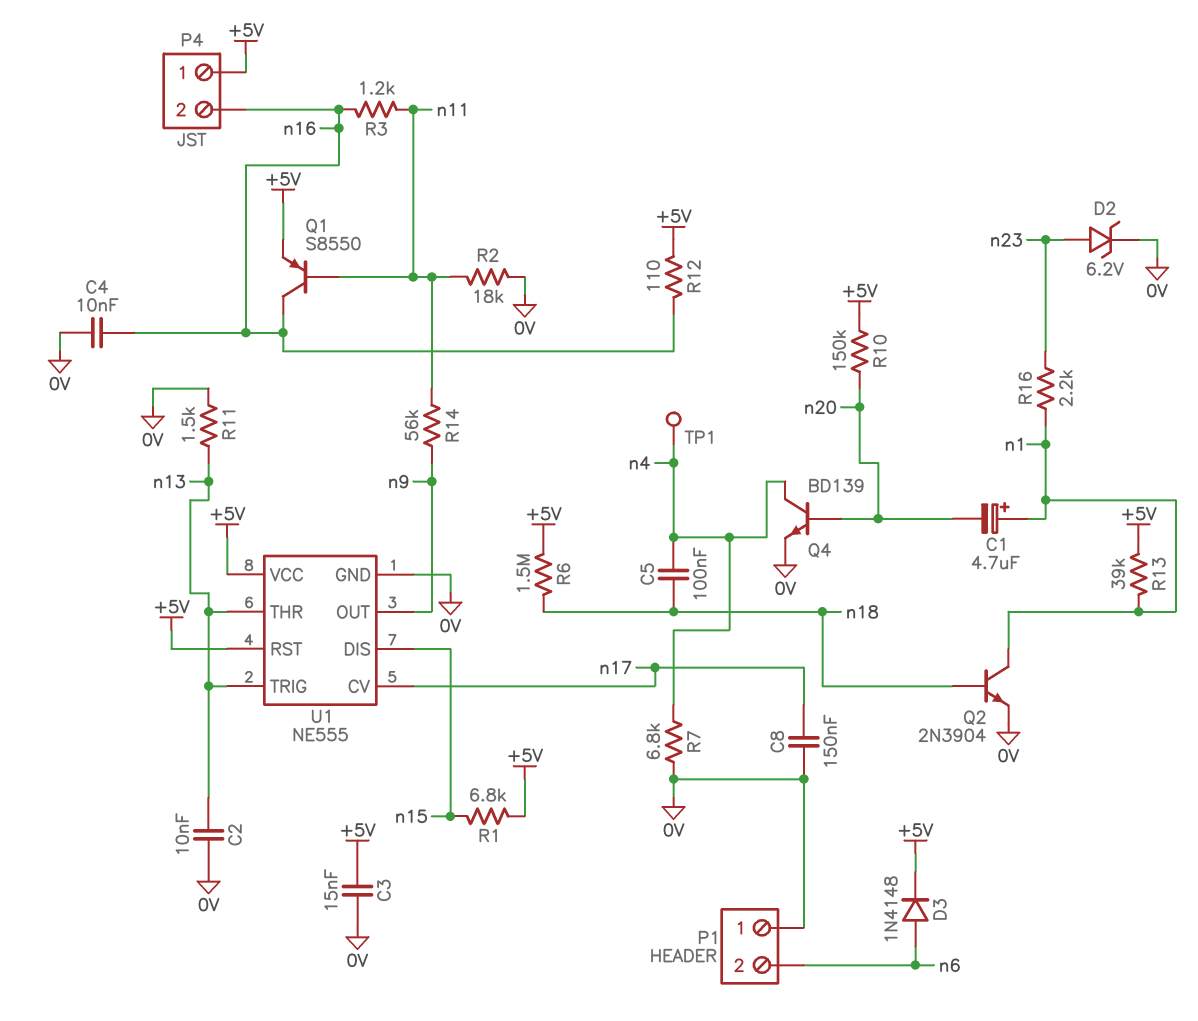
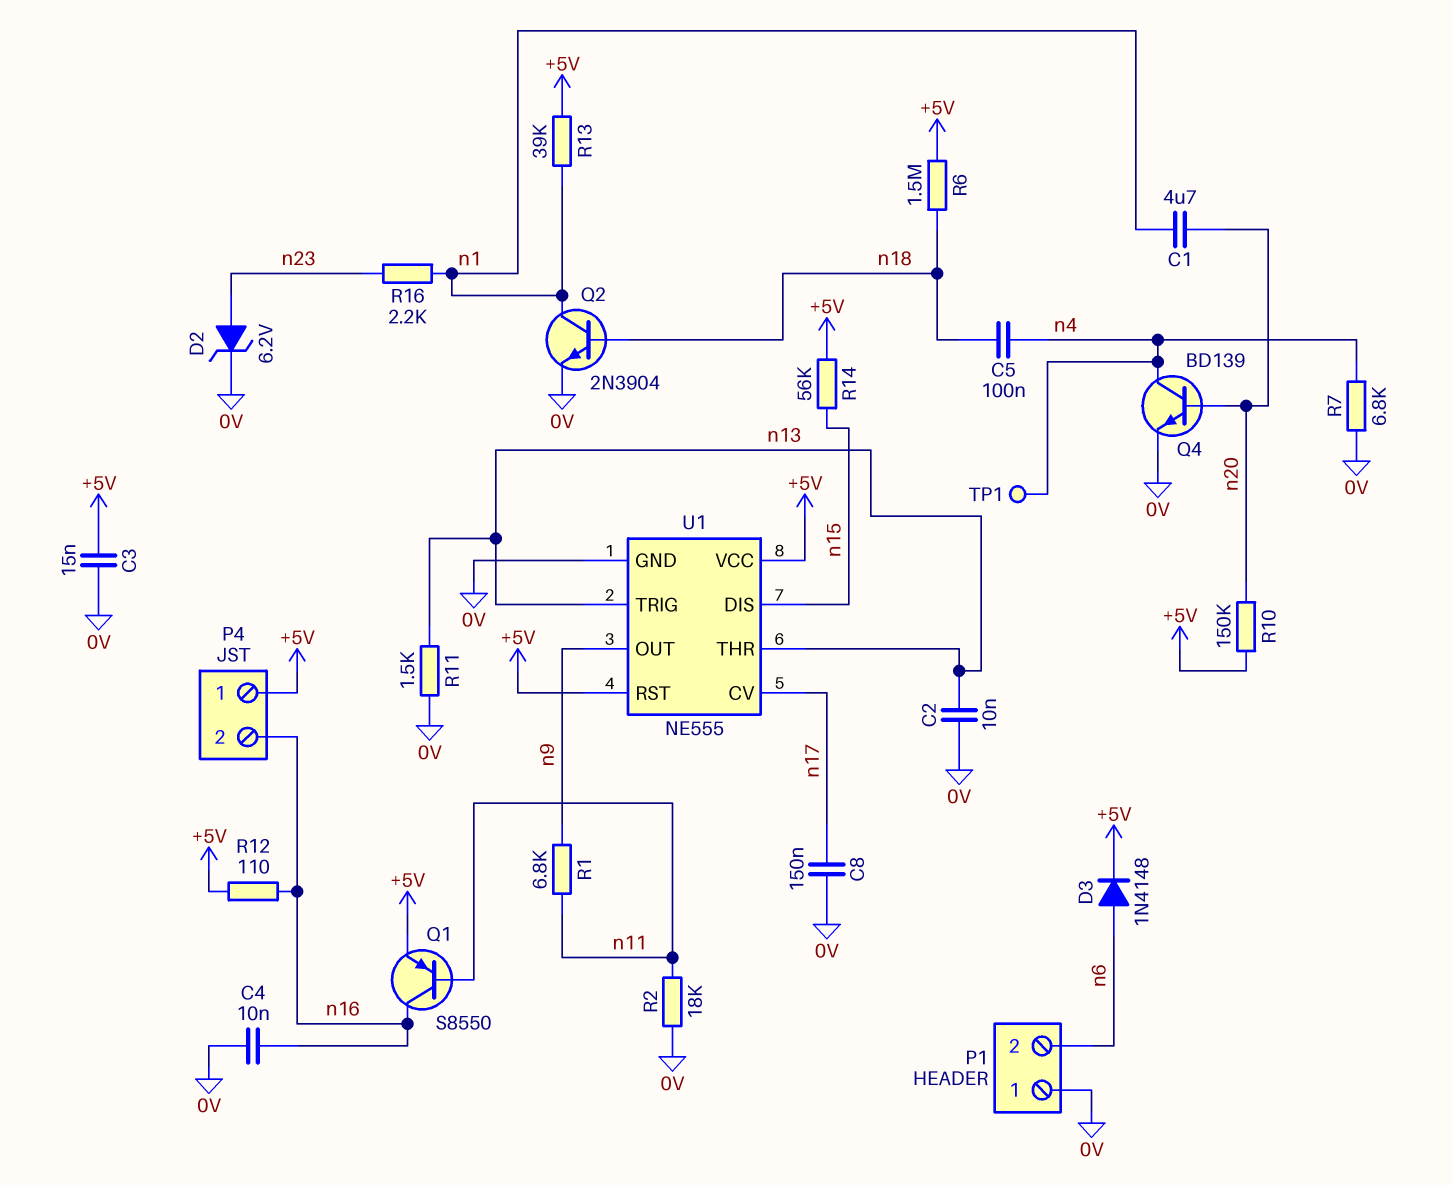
C1: 4.7uF (plus n1, minus n20) -> 4.7uF (n1, n20)
R1: 6.8k (+5V, n15) -> 6.8k (n9, n11)
R3: 1.2k (n11, n16) -> none
R14: 56k (n9, n11) -> 56k (+5V, n15)

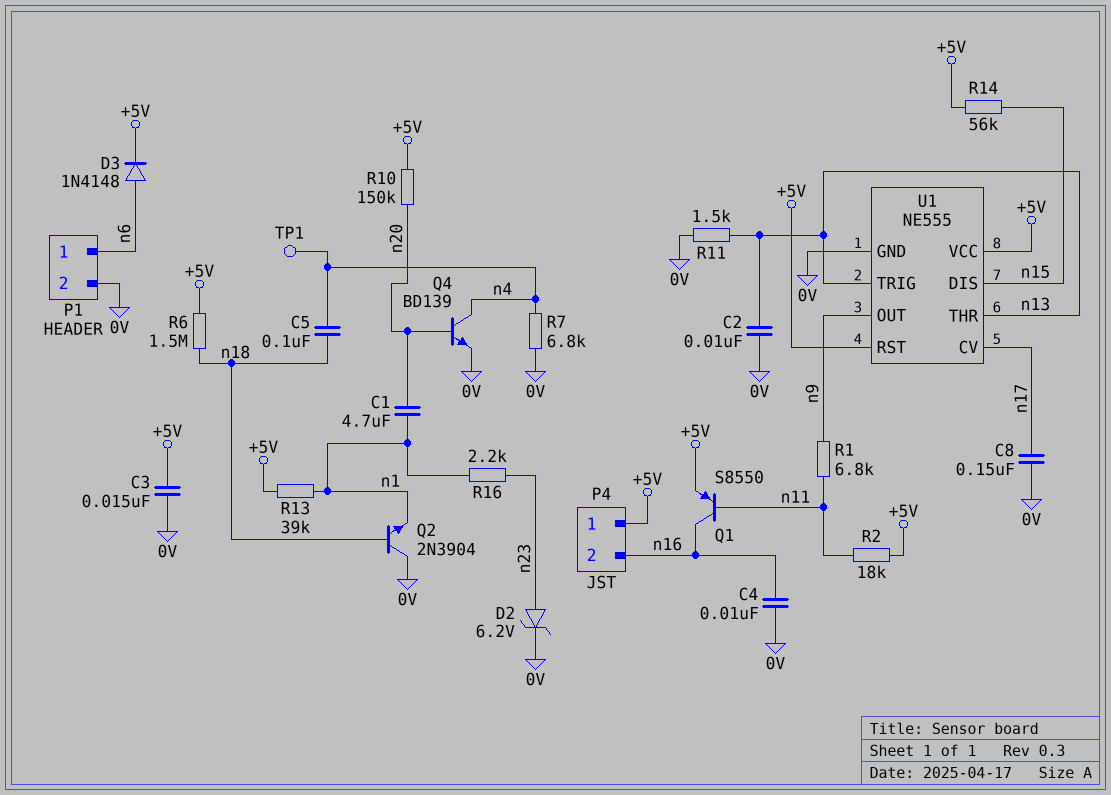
P1 pin 1: 0V -> n6
P1 pin 2: n6 -> 0V
Q2: NPN 2N3904 (B n18, C n1, E 0V) -> NPN 2N3904 (B n18, C 0V, E n1)
R2: 18k (0V, n11) -> 18k (+5V, n11)
R12: 110 (+5V, n16) -> none

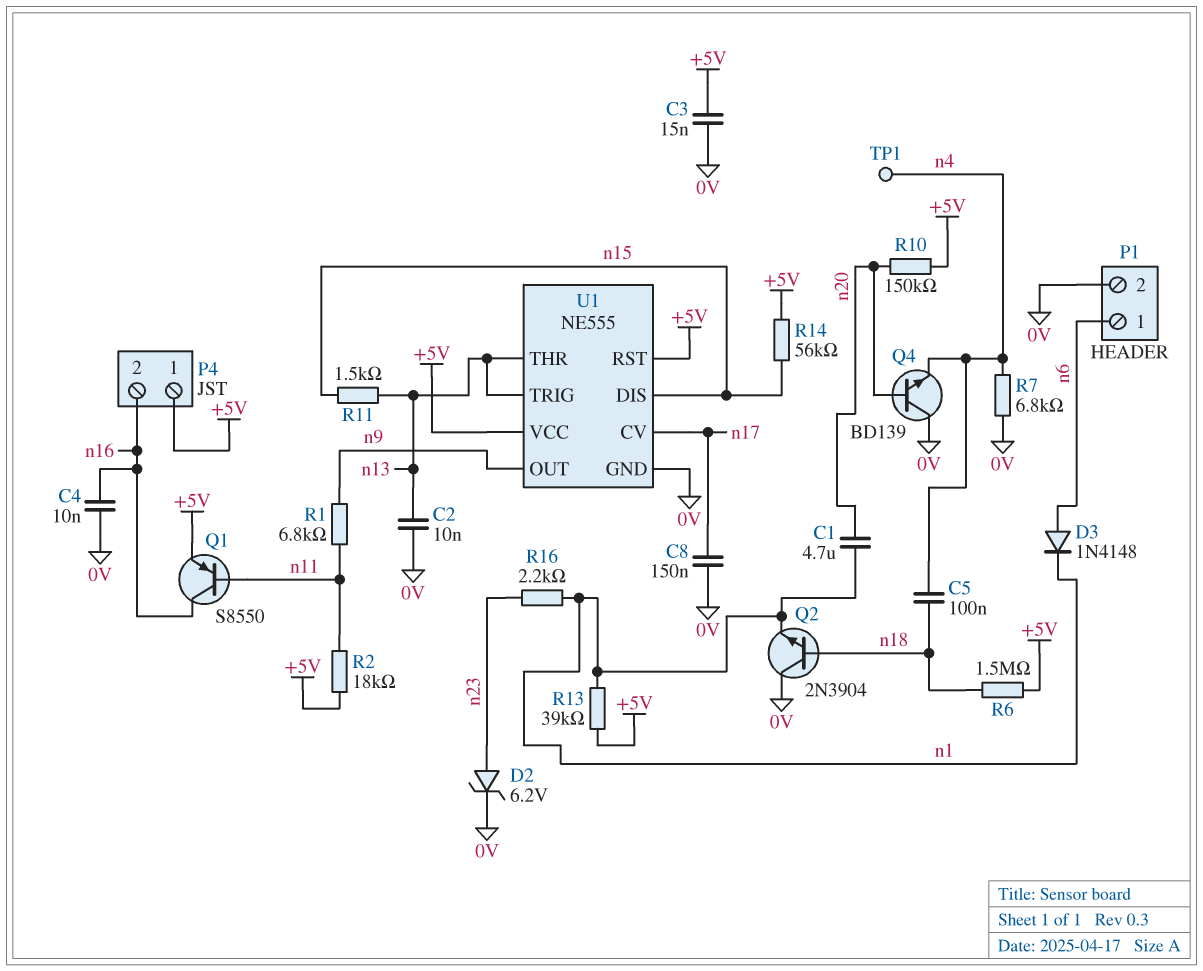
D3: diode 1N4148 (A n6, K +5V) -> diode 1N4148 (A n6, K n1)
Q4: NPN BD139 (B n20, C n4, E 0V) -> NPN BD139 (B n20, C 0V, E n4)
R11: 1.5k (0V, n13) -> 1.5k (n13, n15)

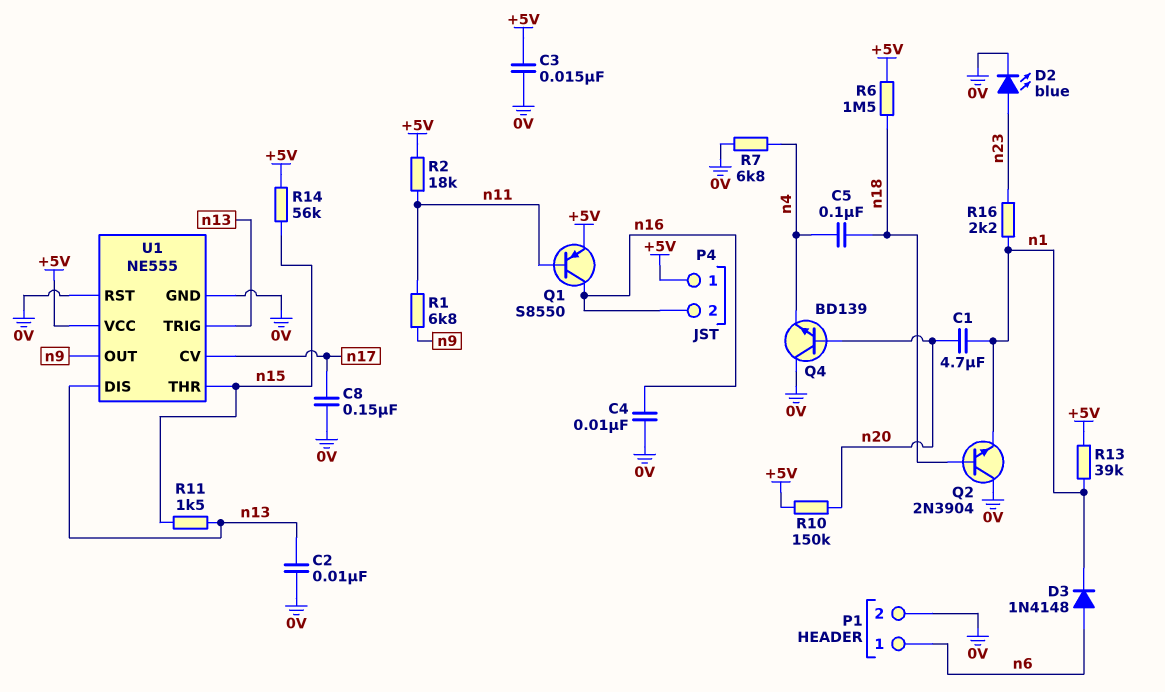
D2: zener 6.2V (A n23, K 0V) -> LED blue (A n23, K 0V)
TP1: test point (n4) -> none
U1 pin DIS: n15 -> n13
U1 pin RST: +5V -> 0V
U1 pin THR: n13 -> n15

